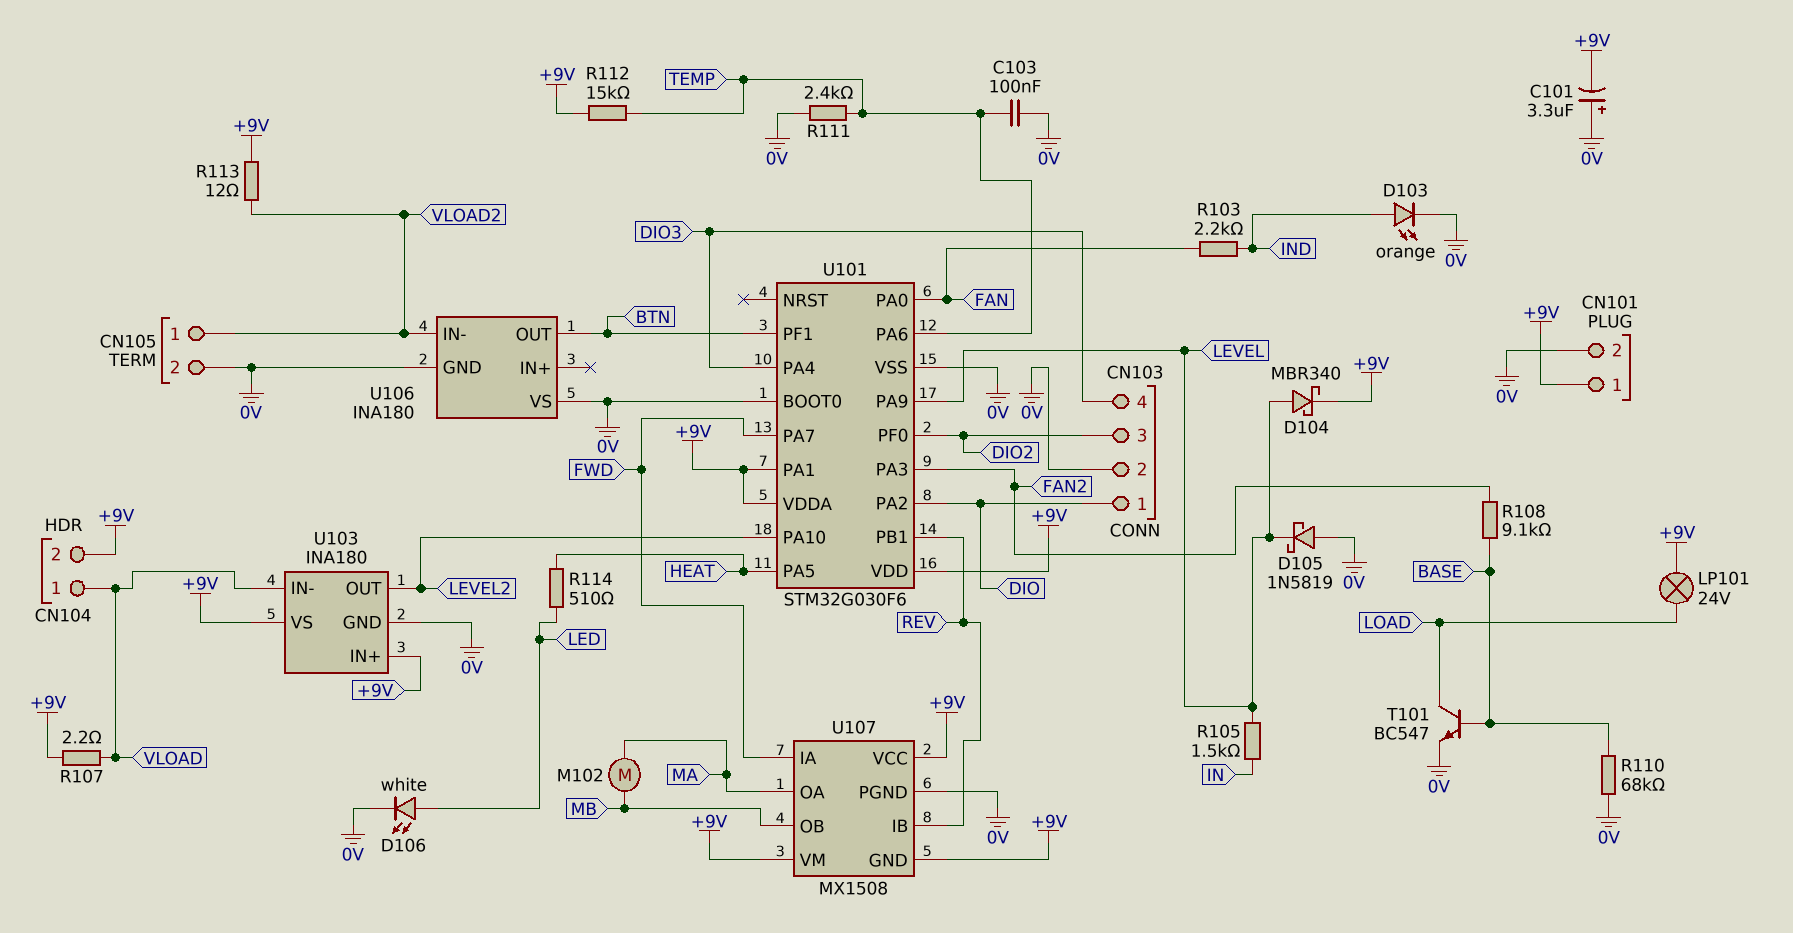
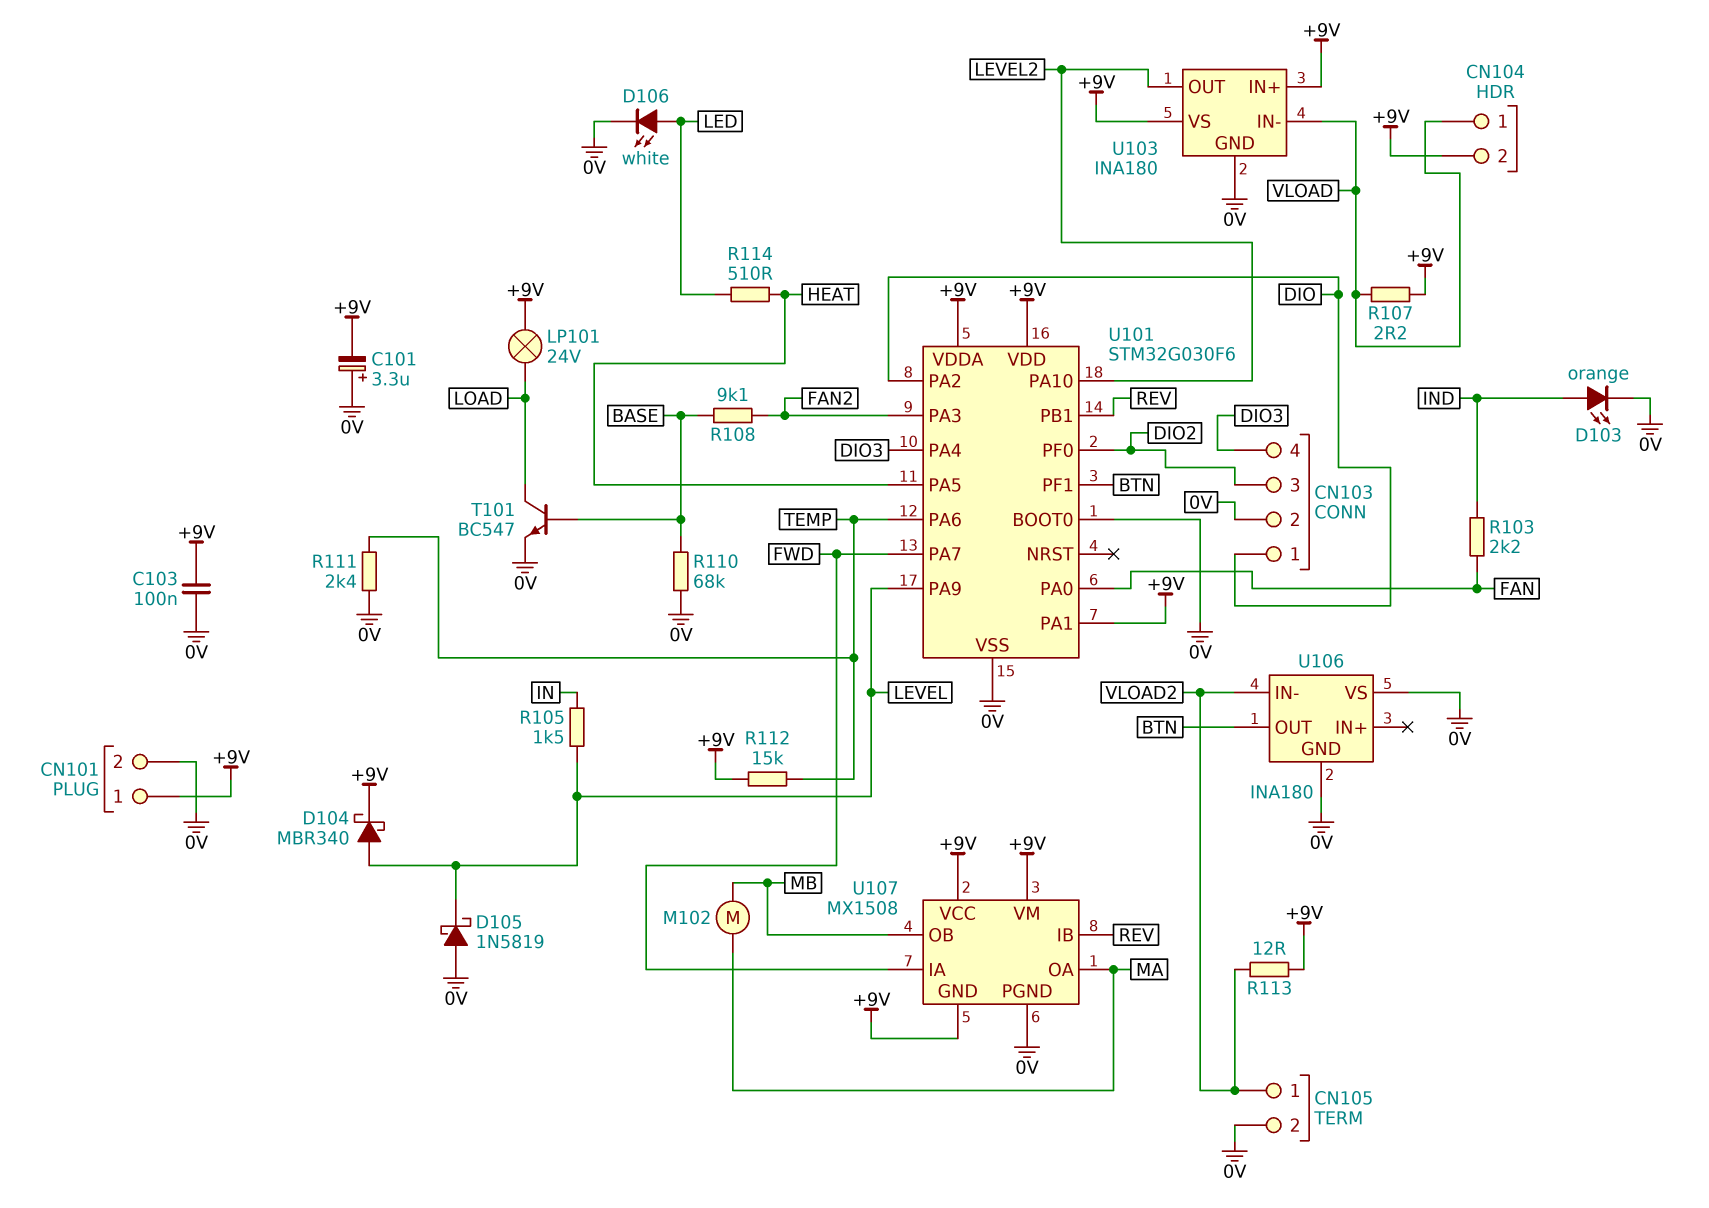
C103: 100nF (0V, TEMP) -> 100nF (+9V, 0V)

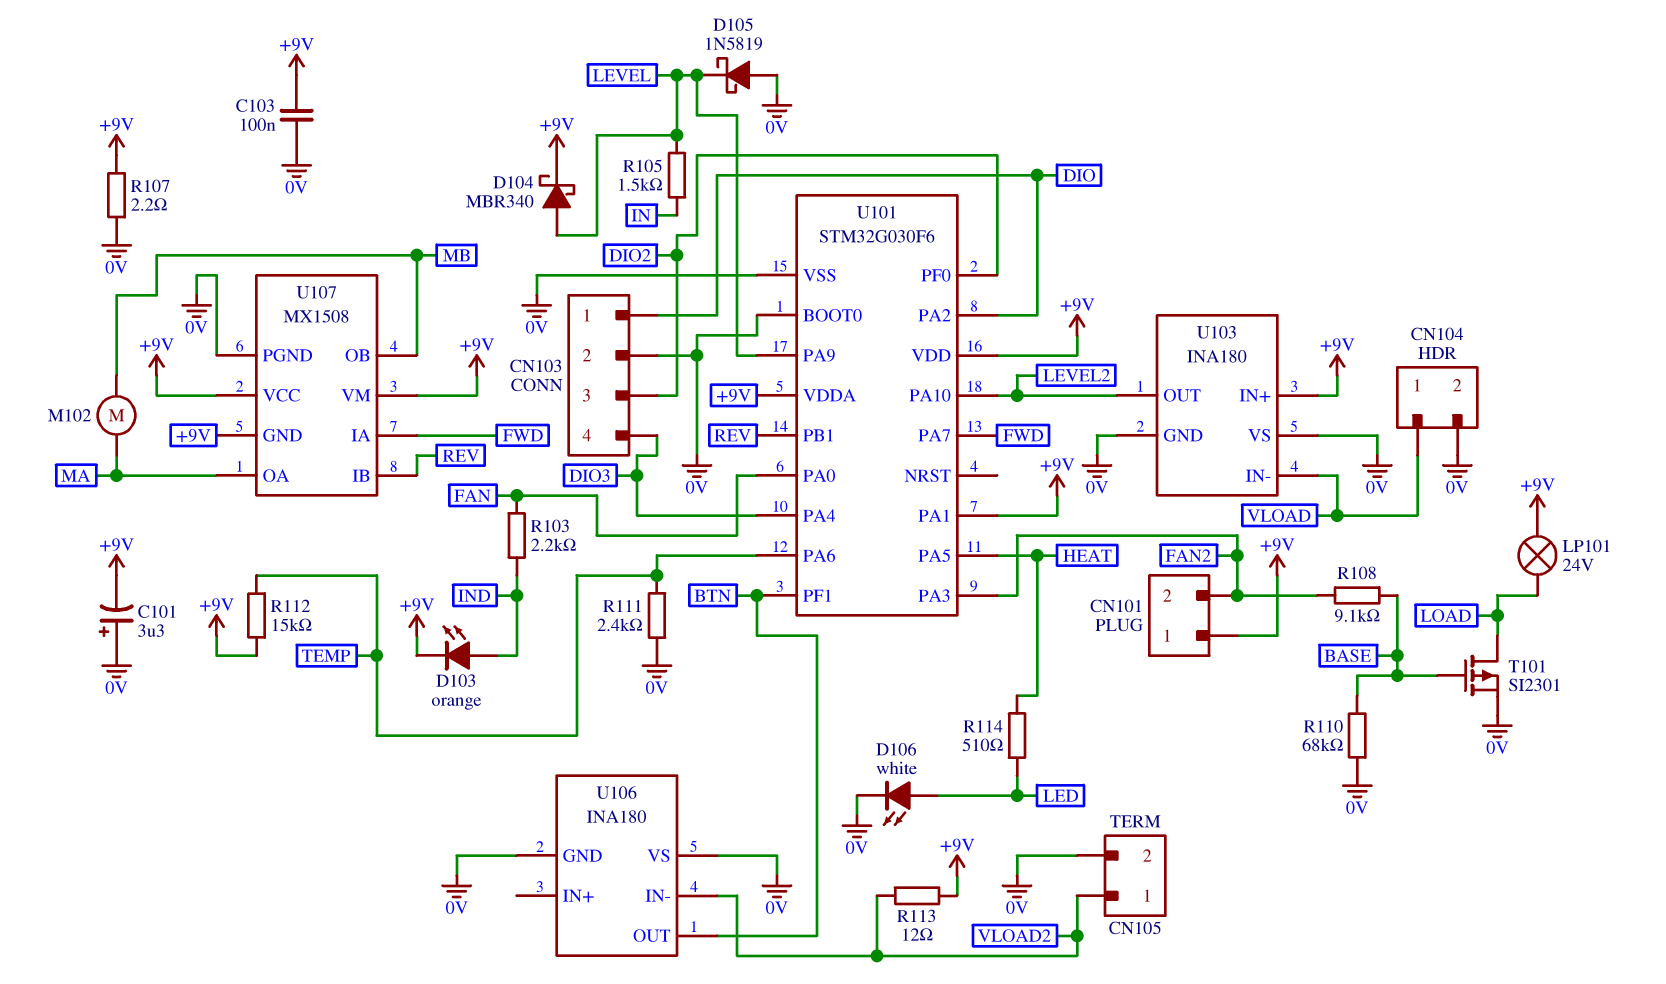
CN101 pin 2: 0V -> FAN2
CN104 pin 2: +9V -> 0V
D103: LED orange (A IND, K 0V) -> LED orange (A IND, K +9V)
R107: 2.2 (+9V, VLOAD) -> 2.2 (+9V, 0V)
T101: NPN BC547 (B BASE, C LOAD, E 0V) -> PMOS SI2301 (G BASE, D LOAD, S 0V)
U103 pin VS: +9V -> 0V

